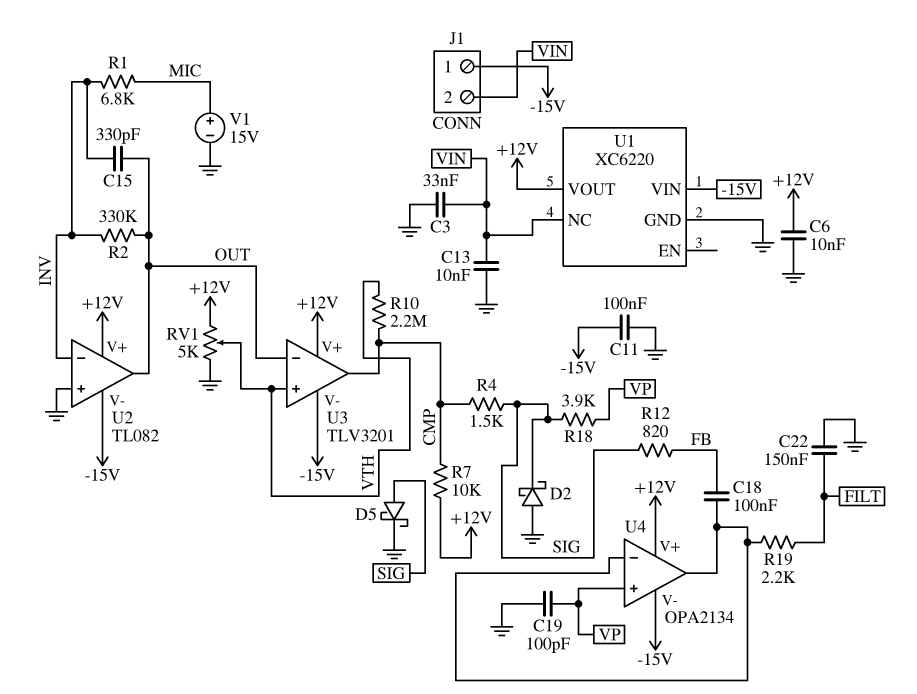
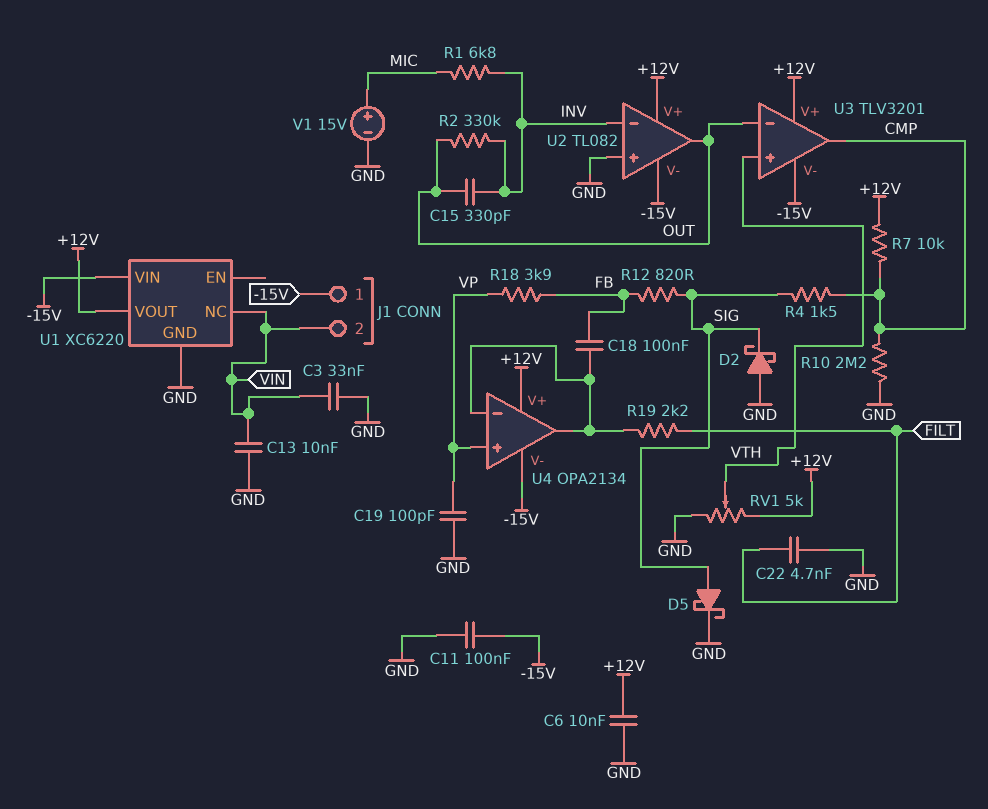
C22: 150nF (FILT, GND) -> 4.7nF (FILT, GND)
R10: 2.2M (CMP, VTH) -> 2.2M (CMP, GND)
R18: 3.9k (SIG, VP) -> 3.9k (FB, VP)

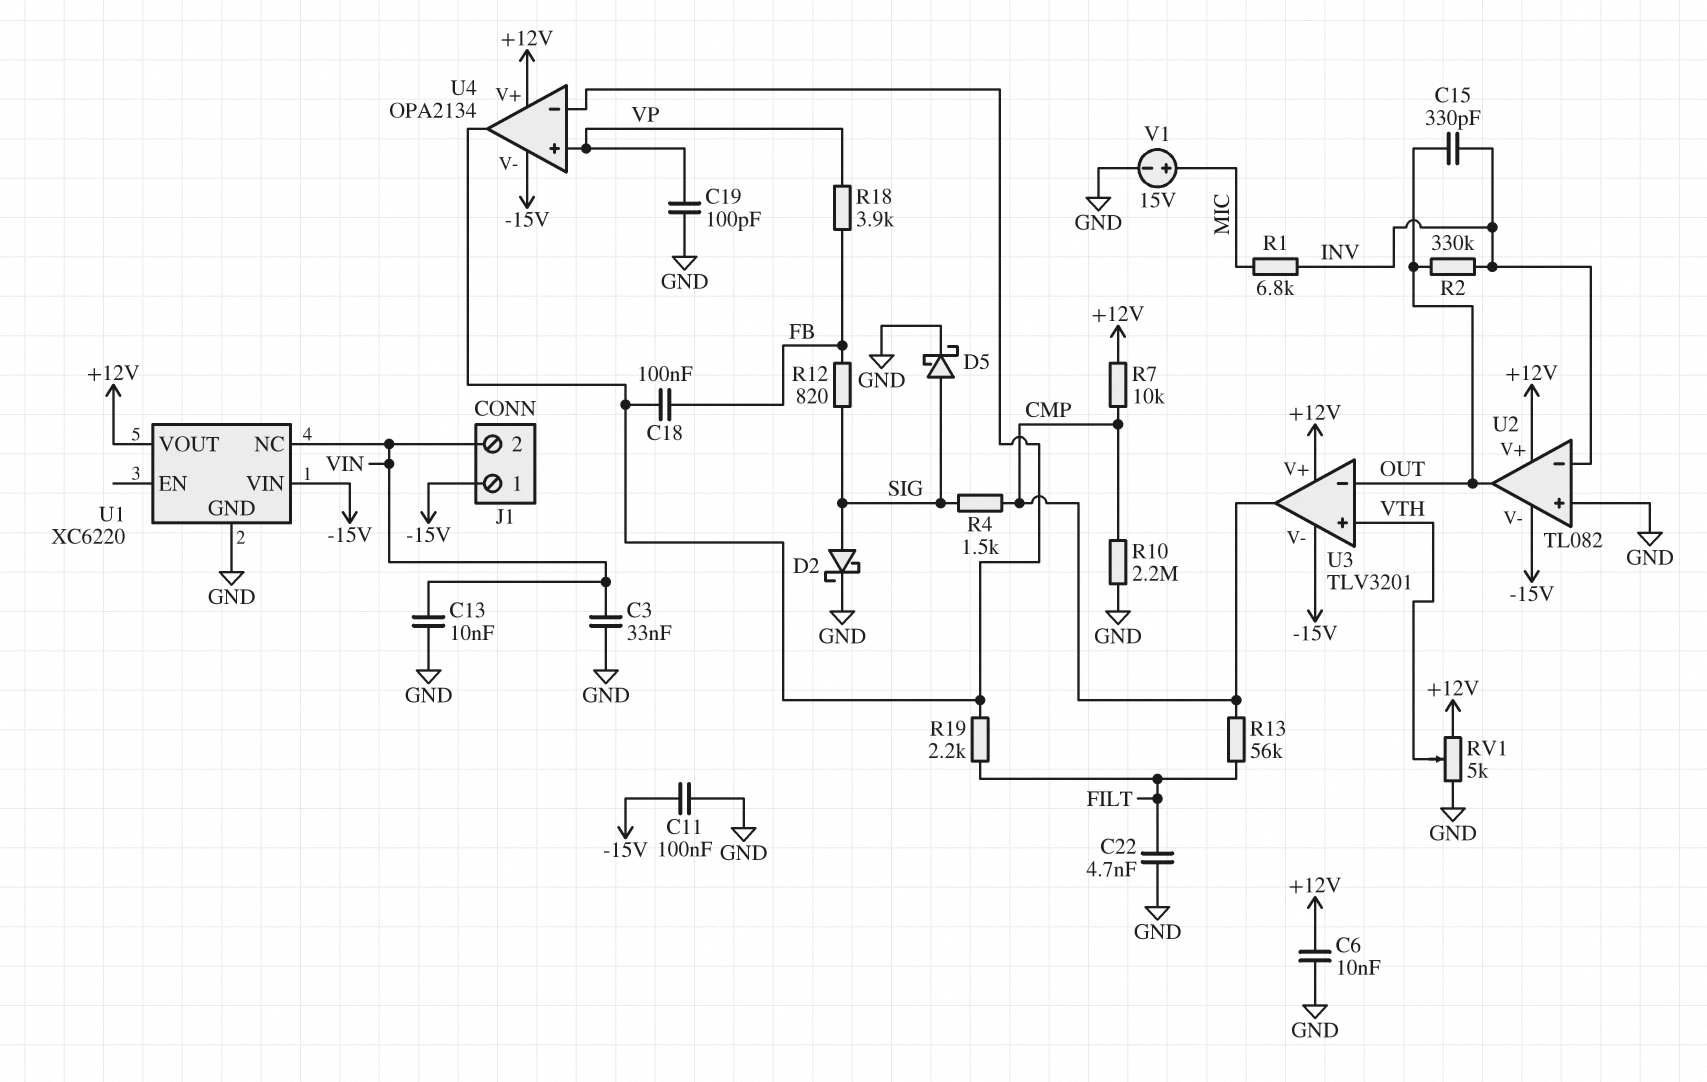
D2: schottky (A GND, K SIG) -> schottky (A SIG, K GND)
R13: none -> 56k (CMP, FILT)

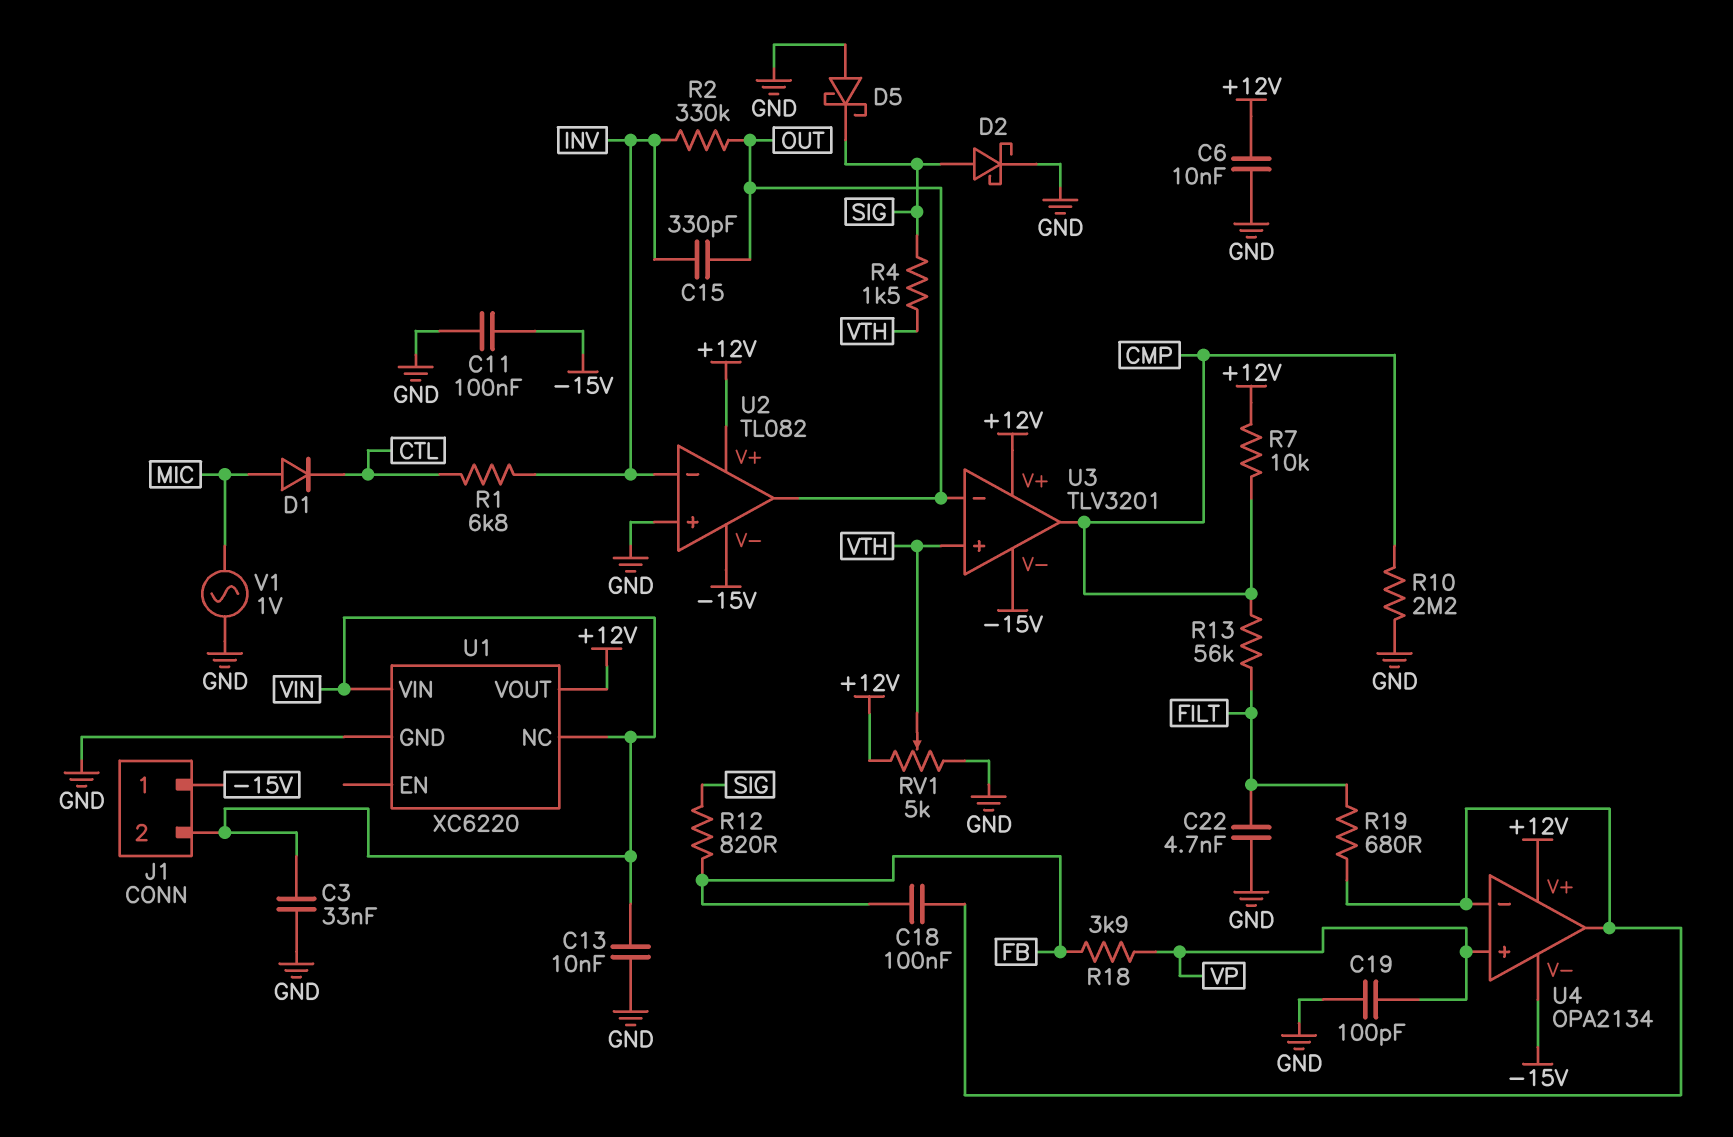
D1: none -> diode (A MIC, K CTL)
D5: schottky (A SIG, K GND) -> schottky (A GND, K SIG)
R1: 6.8k (INV, MIC) -> 6.8k (CTL, INV)
R4: 1.5k (CMP, SIG) -> 1.5k (SIG, VTH)
R19: 2.2k (FILT, U4/in-) -> 680 (FILT, U4/in-)
U1 pin VIN: -15V -> VIN
V1: 15V (plus MIC, minus GND) -> AC 1V (GND, MIC)

